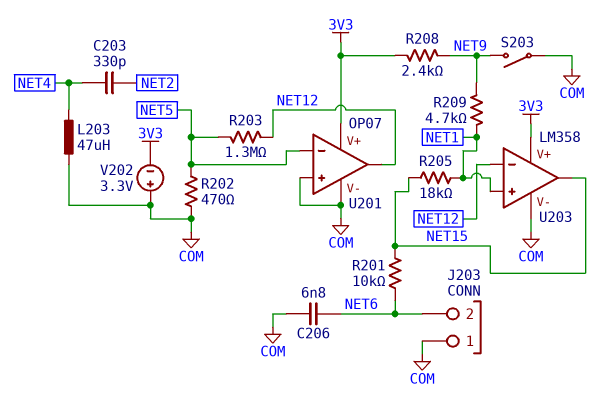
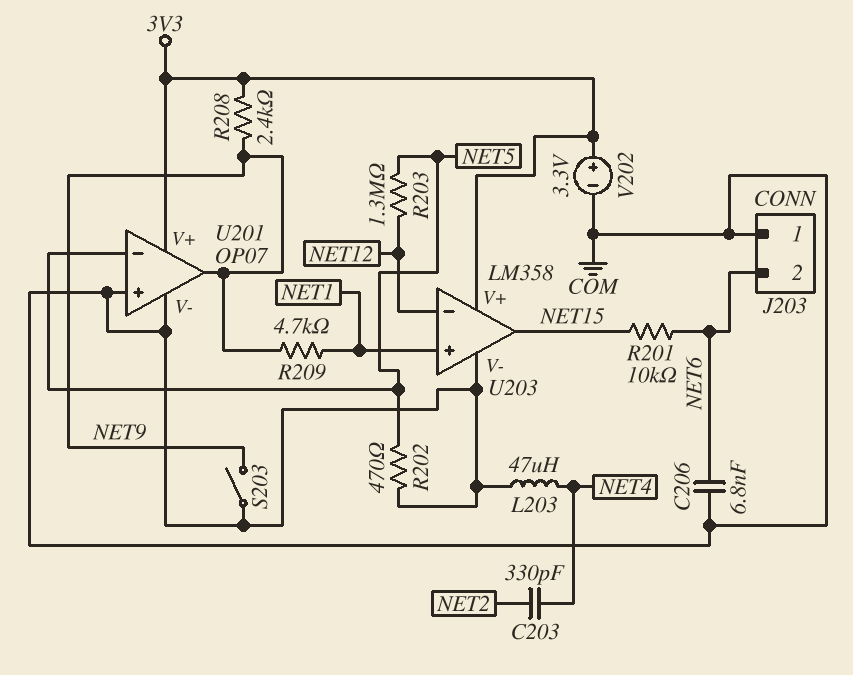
R205: 18k (NET1, NET15) -> none
U201 pin out: NET12 -> NET9
V202: 3.3V (plus COM, minus 3V3) -> 3.3V (plus 3V3, minus COM)

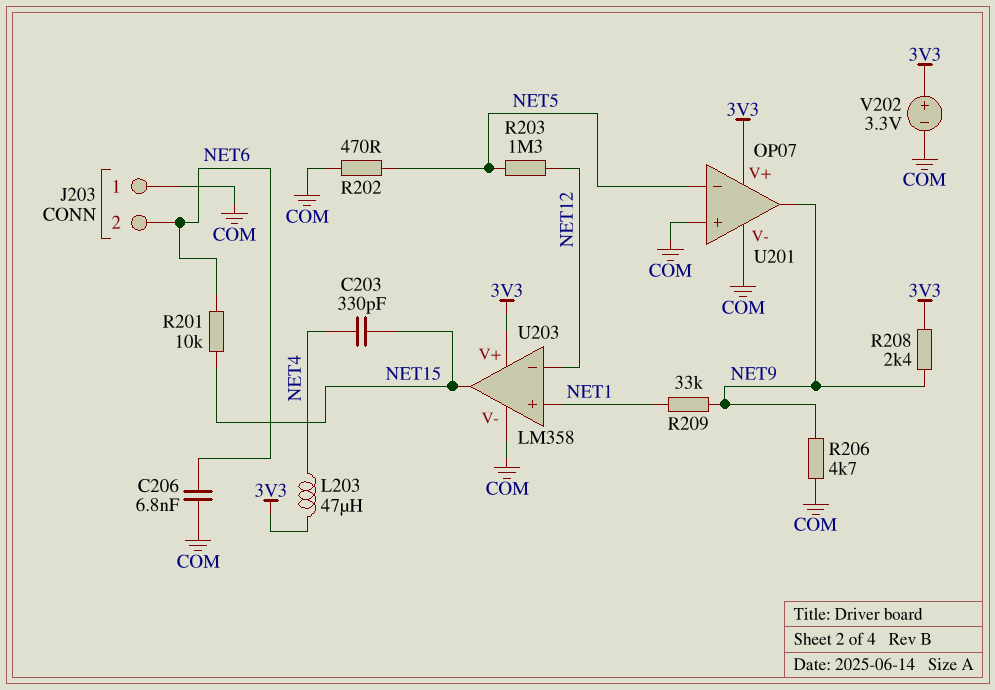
C203: 330pF (NET2, NET4) -> 330pF (NET4, NET15)
L203: 47uH (COM, NET4) -> 47uH (3V3, NET4)
R206: none -> 4.7k (COM, NET9)
R209: 4.7k (NET1, NET9) -> 33k (NET1, NET9)
S203: switch (COM, NET9) -> none

